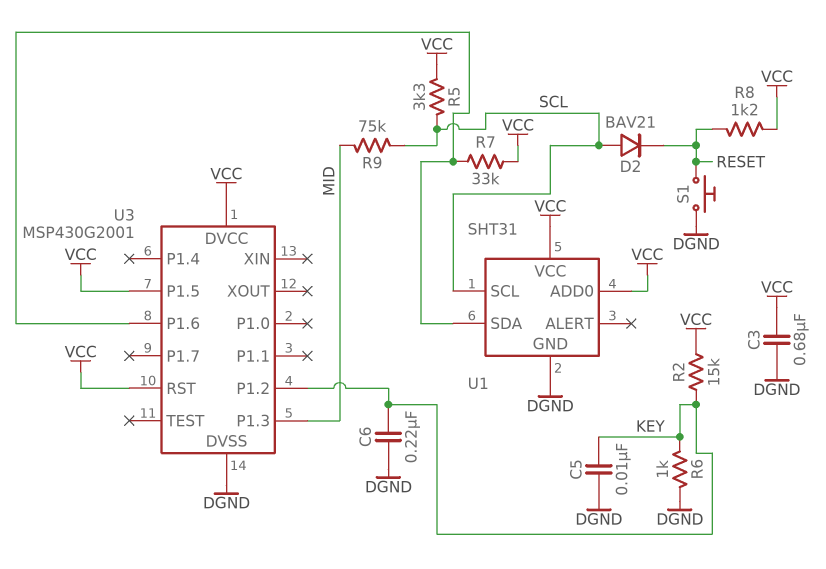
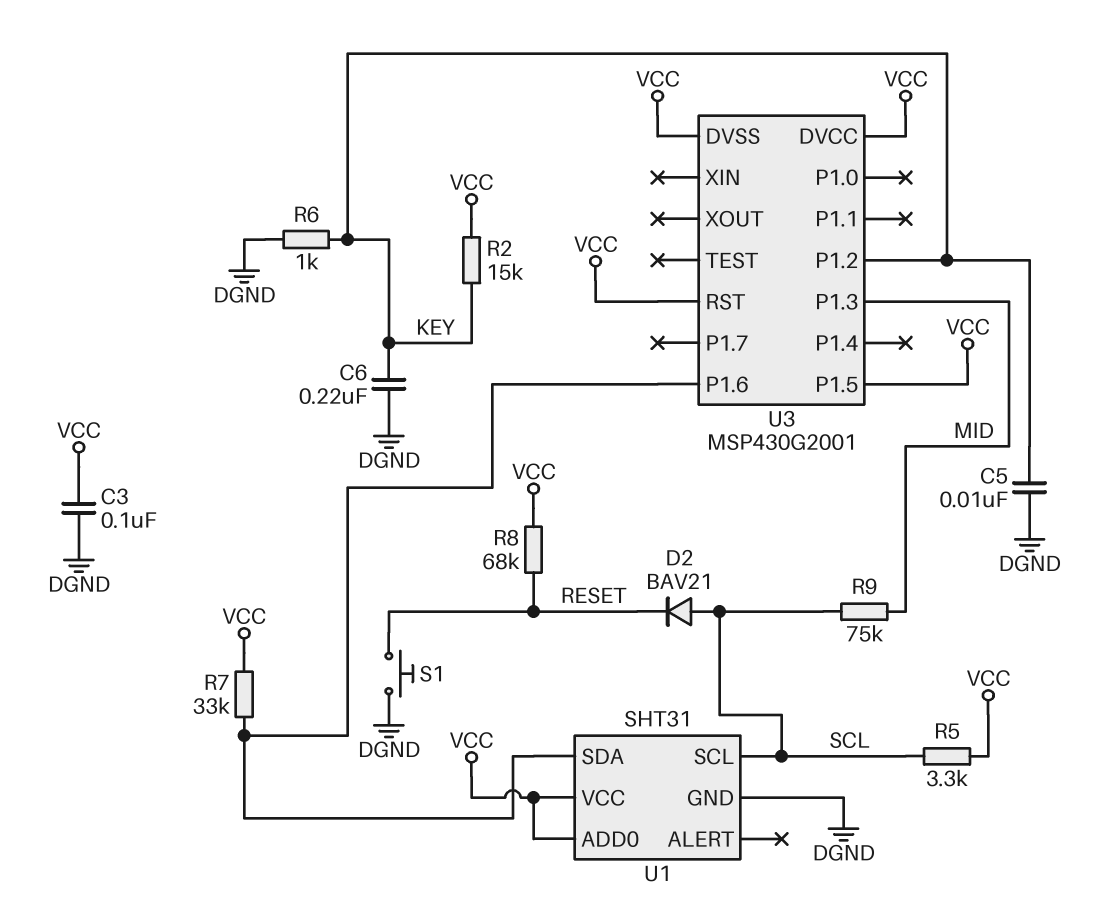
C3: 680nF (DGND, VCC) -> 100nF (DGND, VCC)
R8: 1.2k (RESET, VCC) -> 68k (RESET, VCC)
U3 pin DVSS: DGND -> VCC

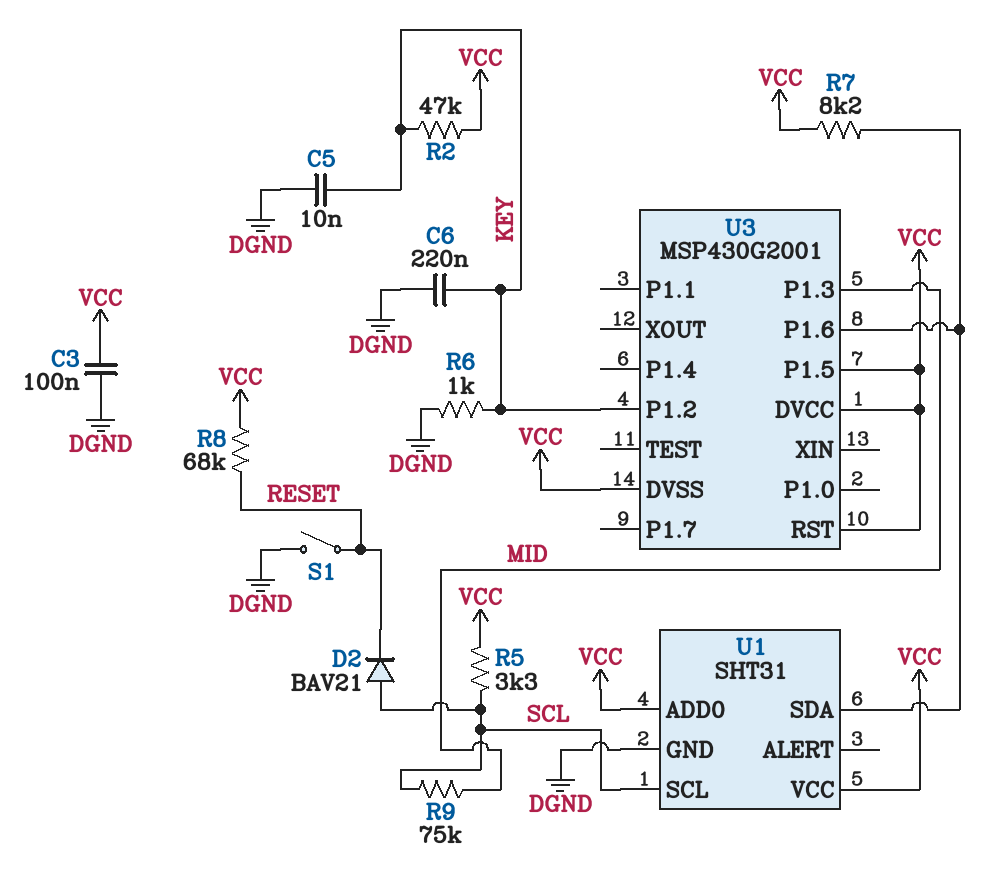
R2: 15k (KEY, VCC) -> 47k (KEY, VCC)
R7: 33k (U1/SDA, VCC) -> 8.2k (U1/SDA, VCC)
S1: button (DGND, RESET) -> switch (DGND, RESET)

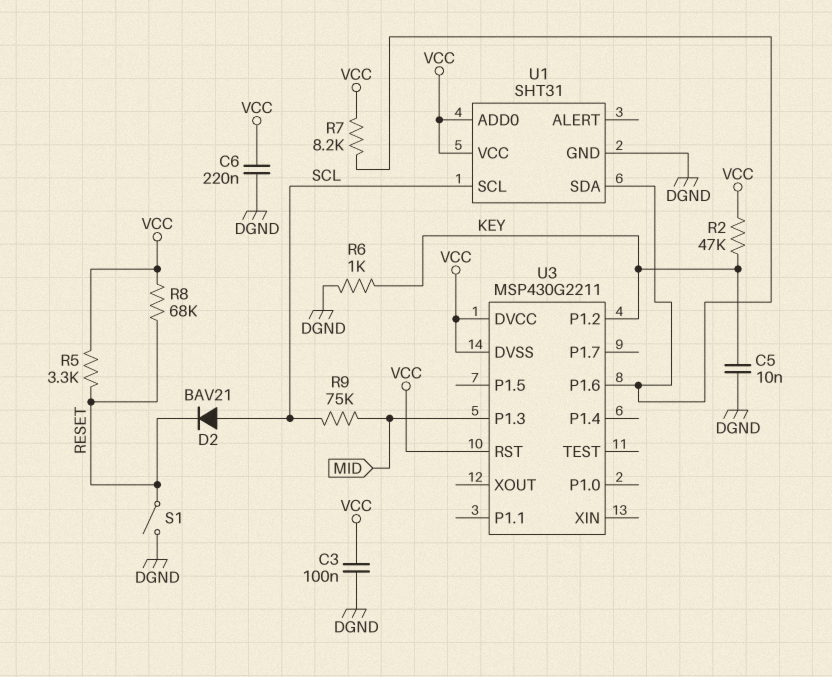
C6: 220nF (DGND, KEY) -> 220nF (DGND, VCC)
R5: 3.3k (SCL, VCC) -> 3.3k (RESET, VCC)
U3: MSP430G2001 -> MSP430G2211
U3 pin P1.5: VCC -> none

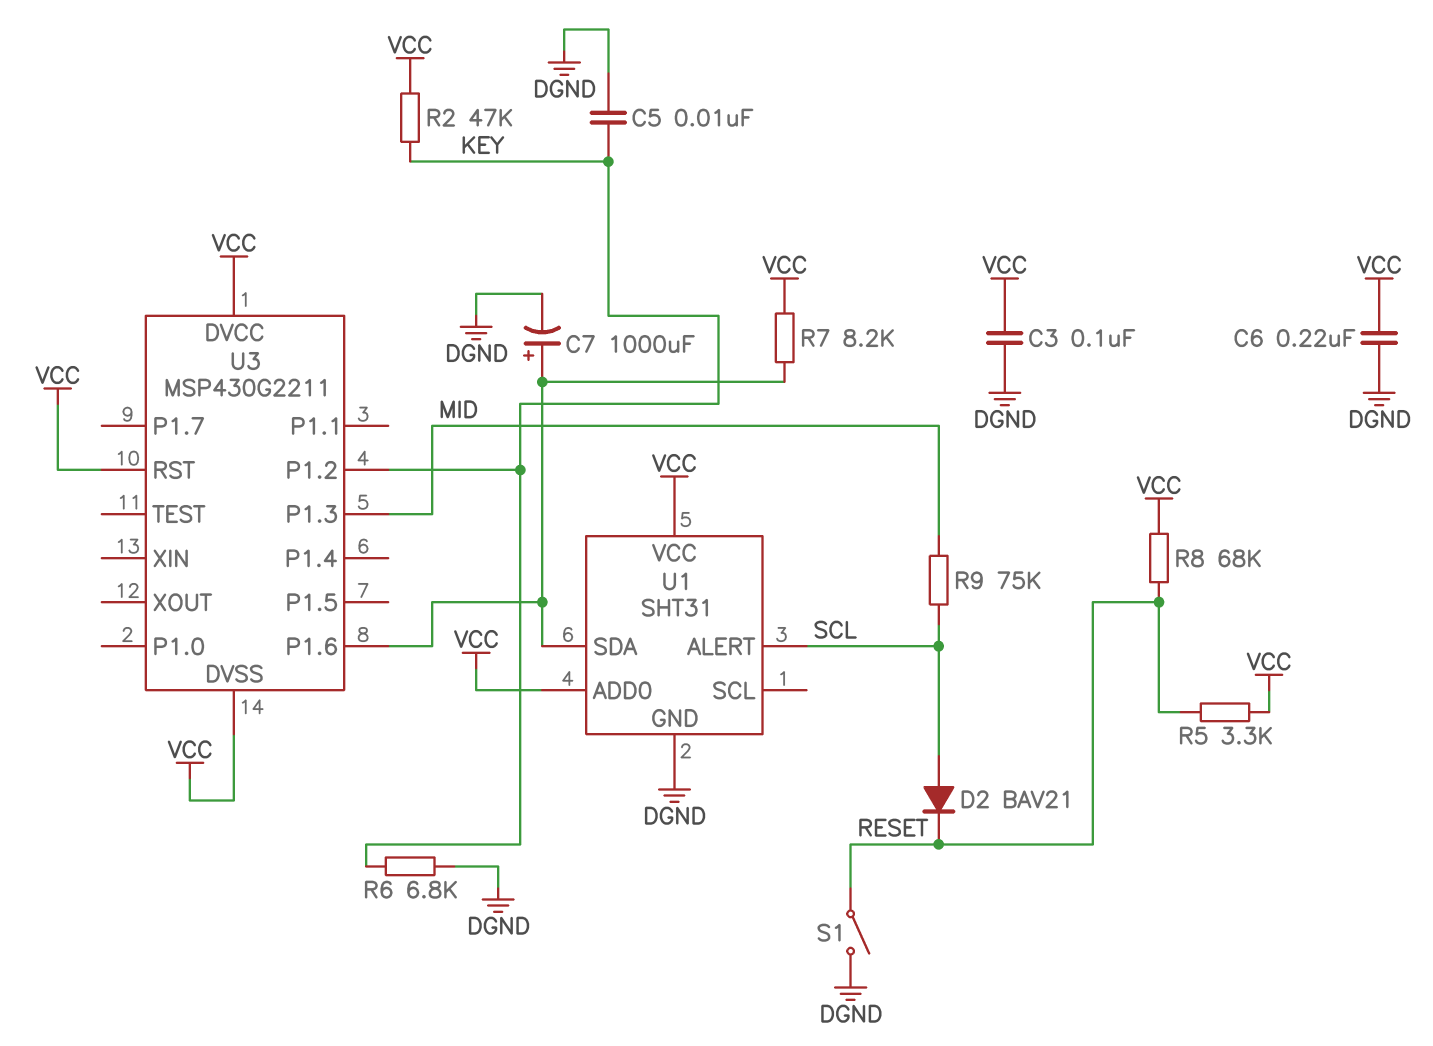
C7: none -> 1000uF (plus U1/SDA, minus DGND)
R6: 1k (DGND, KEY) -> 6.8k (DGND, KEY)
U1 pin ALERT: none -> SCL
U1 pin SCL: SCL -> none

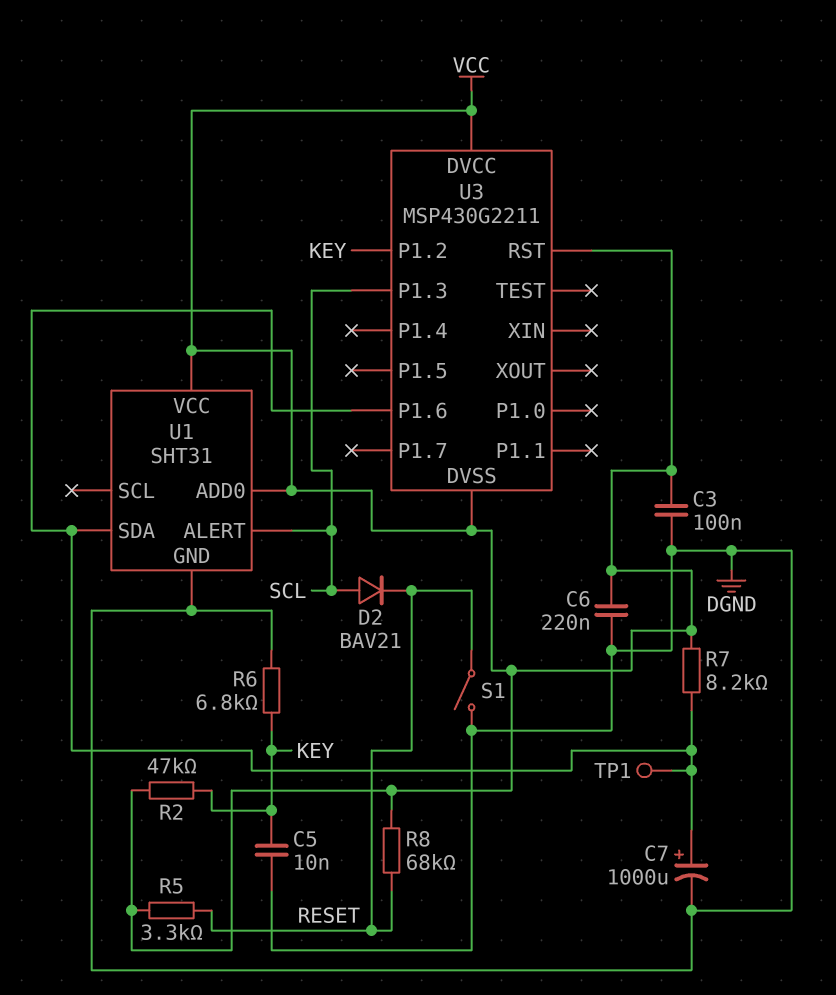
R9: 75k (MID, SCL) -> none
TP1: none -> test point (U1/SDA)
U3 pin P1.3: MID -> SCL

